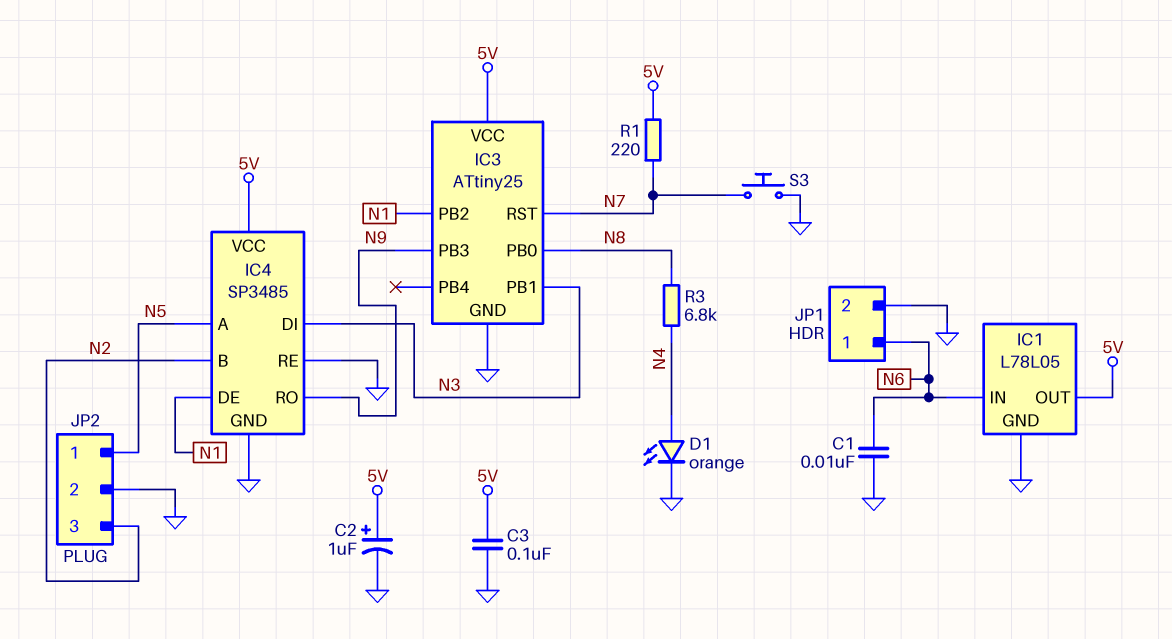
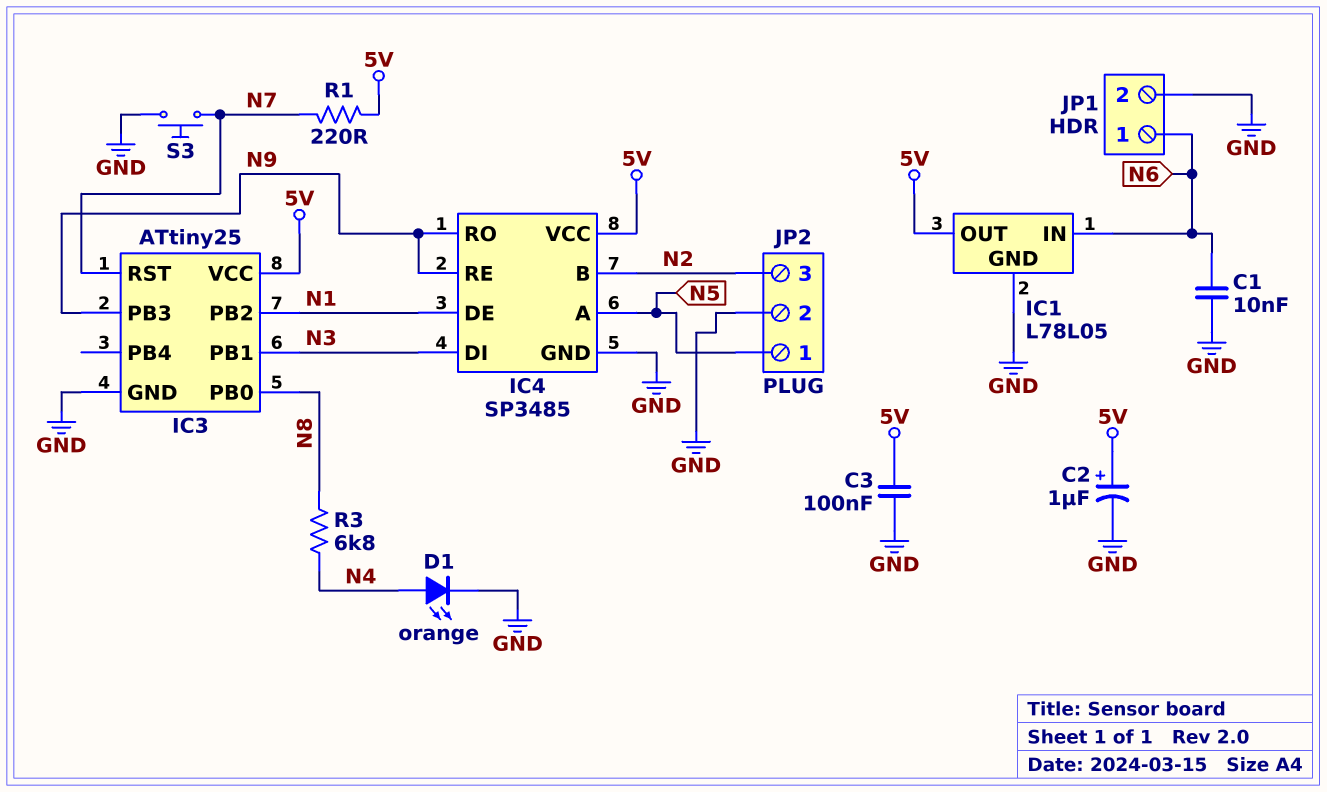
IC4 pin RE: GND -> N9

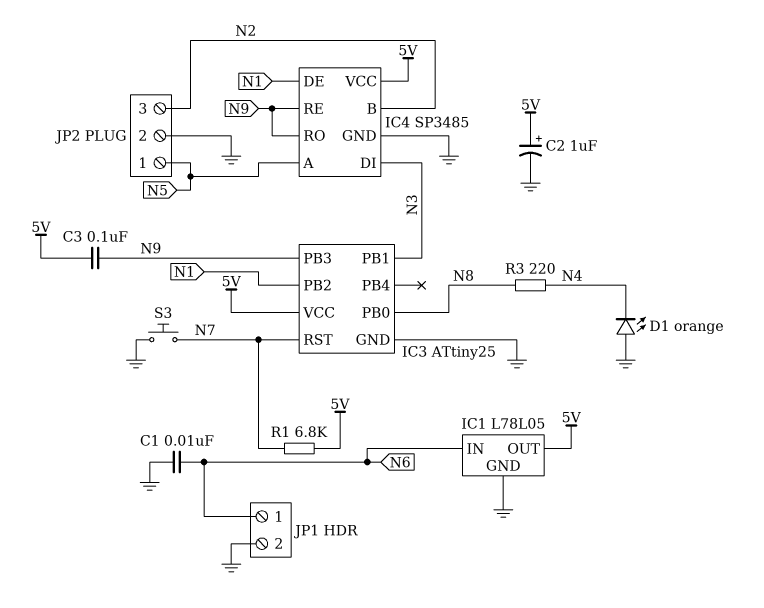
C3: 100nF (5V, GND) -> 100nF (5V, N9)
D1: LED orange (A N4, K GND) -> LED orange (A GND, K N4)
R1: 220 (5V, N7) -> 6.8k (5V, N7)
R3: 6.8k (N4, N8) -> 220 (N4, N8)

